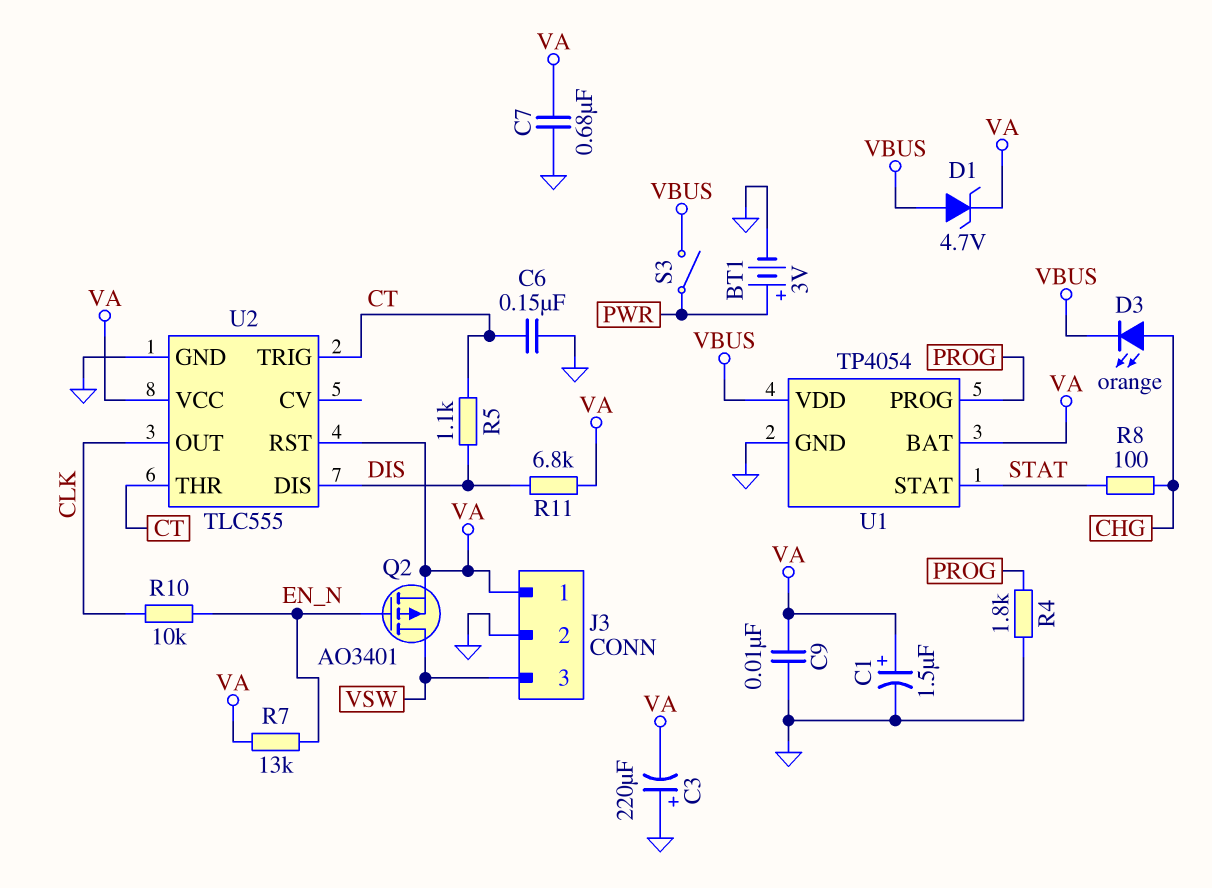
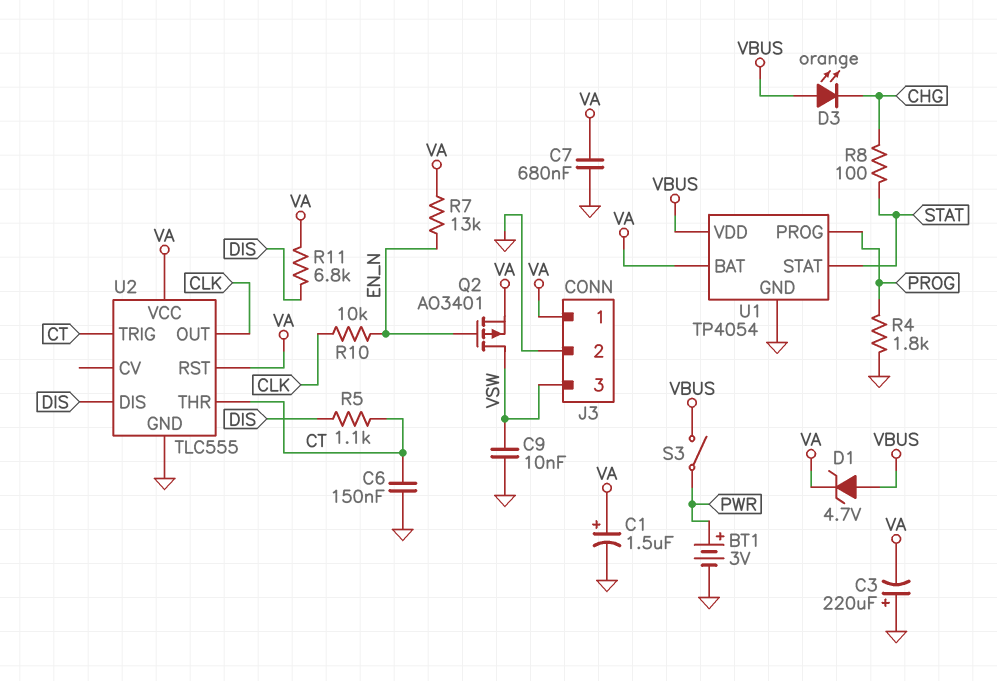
C9: 10nF (GND, VA) -> 10nF (GND, VSW)
D3: LED orange (A CHG, K VBUS) -> LED orange (A VBUS, K CHG)

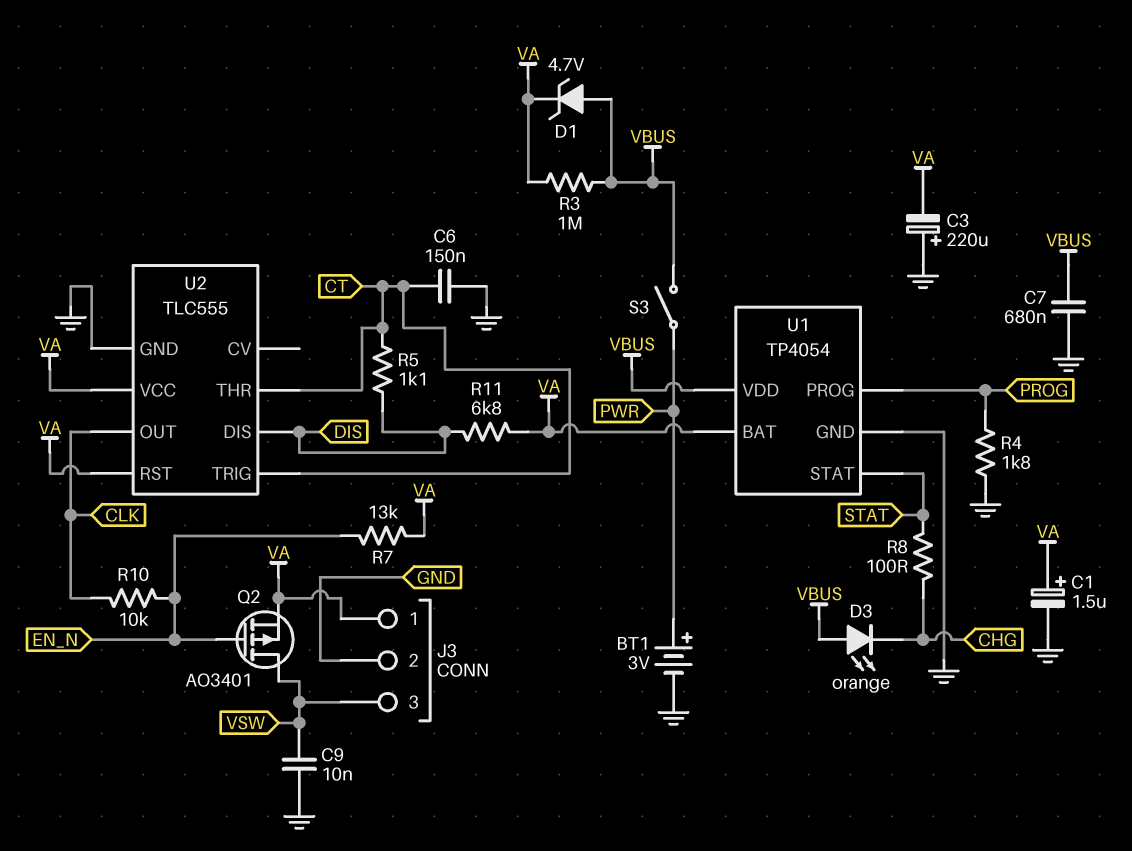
C7: 680nF (GND, VA) -> 680nF (GND, VBUS)
R3: none -> 1M (VA, VBUS)

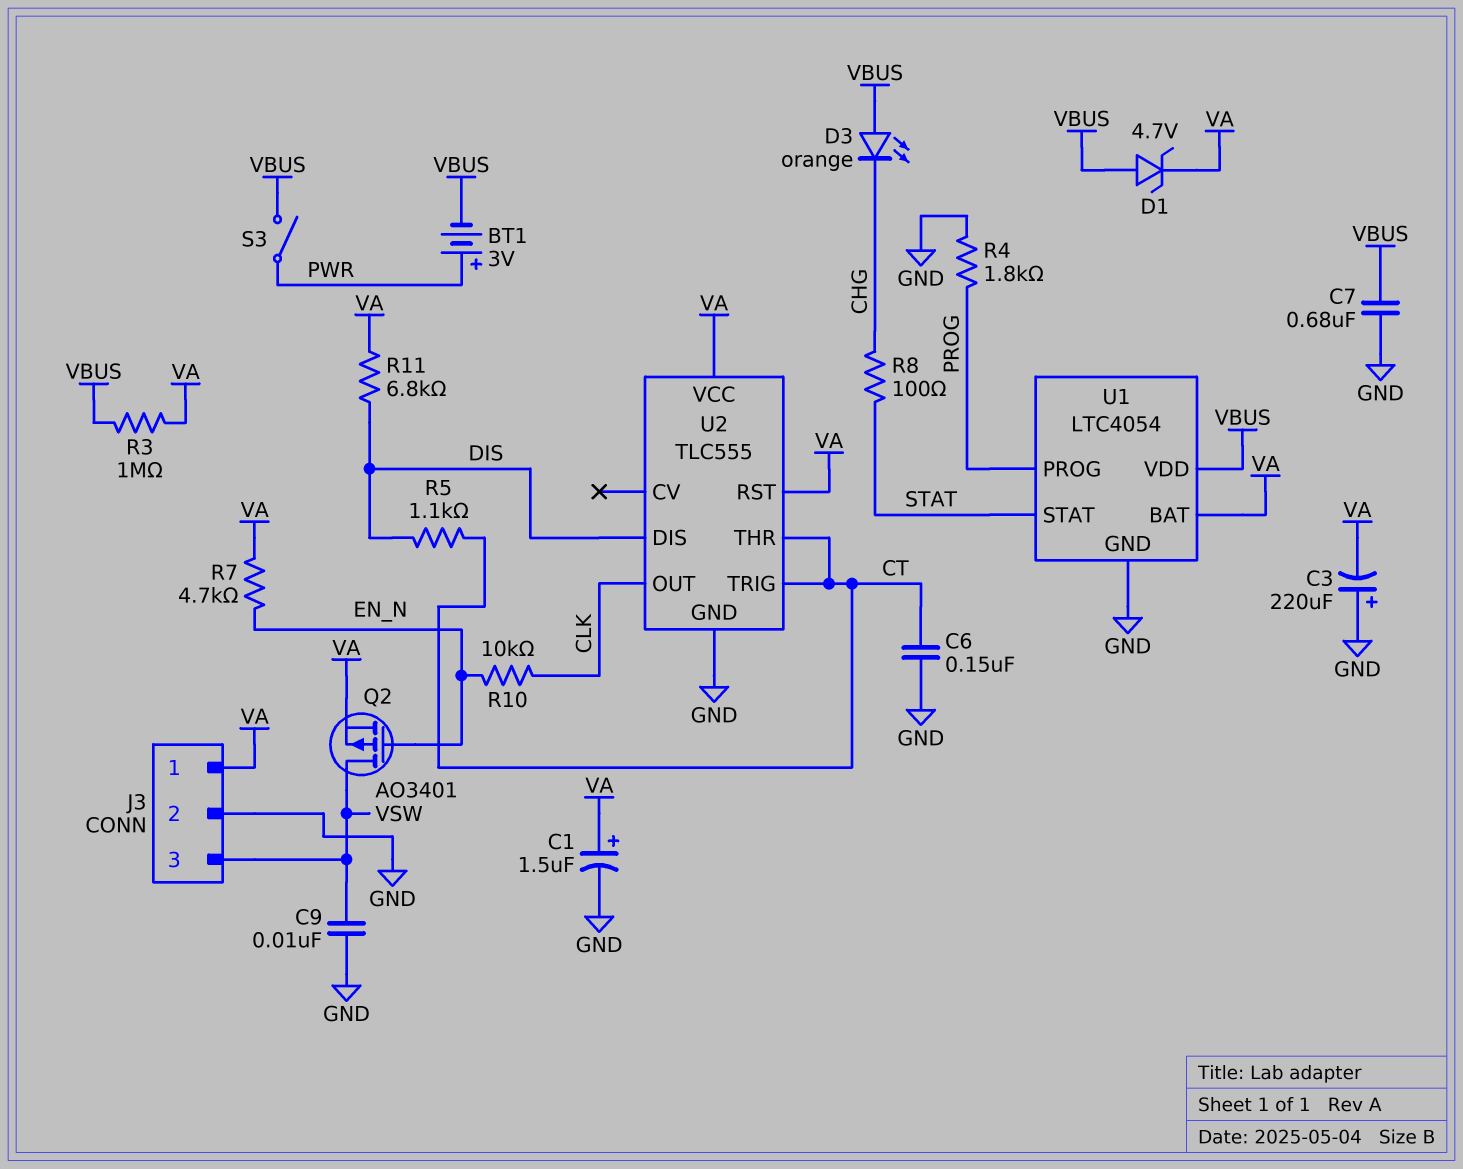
BT1: 3V (plus PWR, minus GND) -> 3V (plus PWR, minus VBUS)
R7: 13k (EN_N, VA) -> 4.7k (EN_N, VA)
U1: TP4054 -> LTC4054

